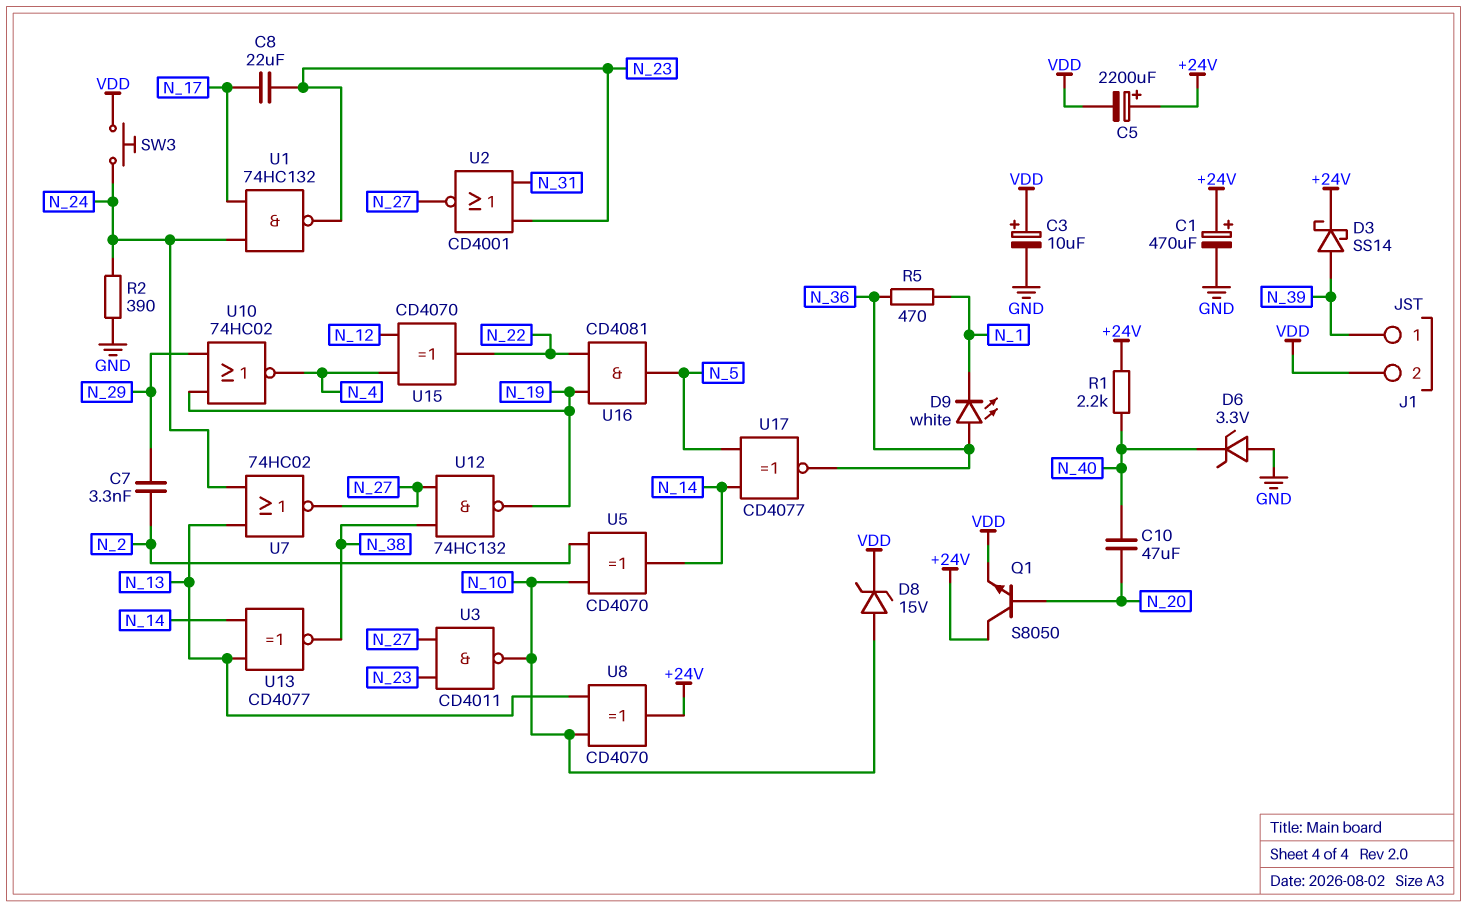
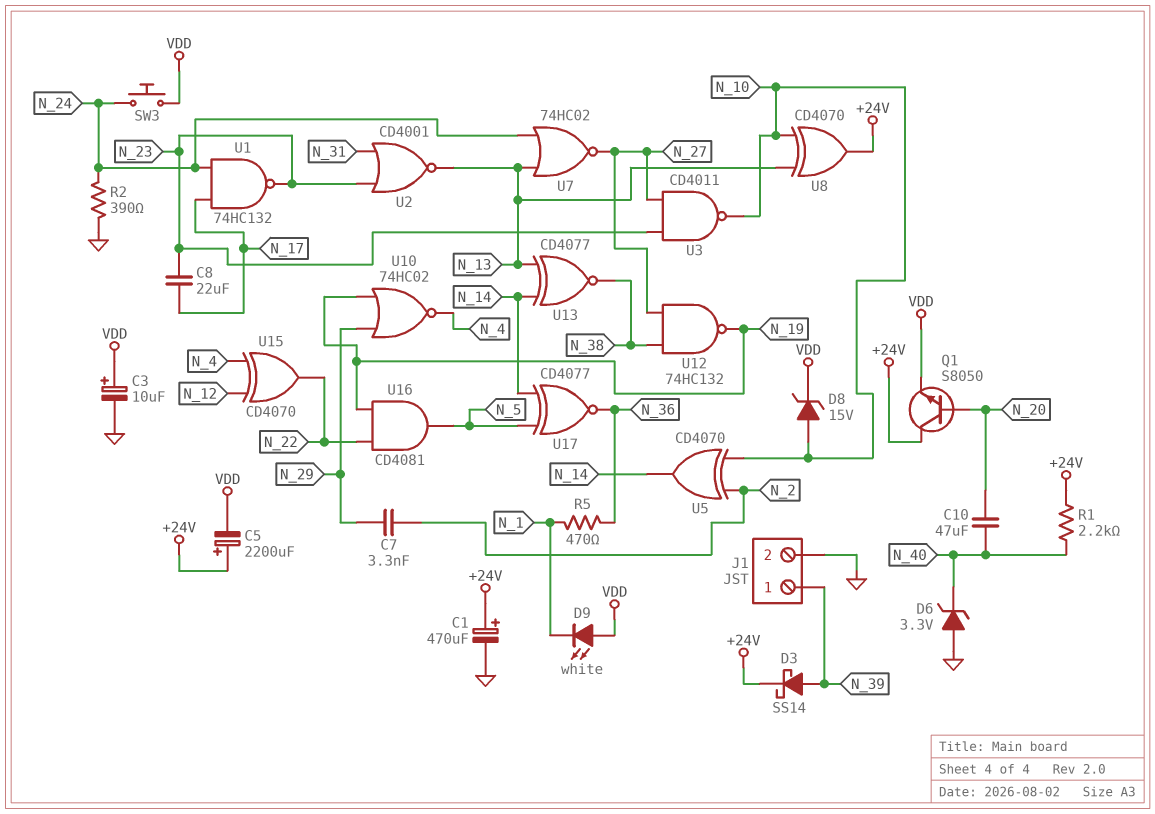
D9: LED white (A N_36, K N_1) -> LED white (A VDD, K N_1)
J1 pin 2: VDD -> GND
U2: NOR CD4001 (in N_23, in N_31, out N_27) -> NOR CD4001 (in N_23, in N_31, out N_13)

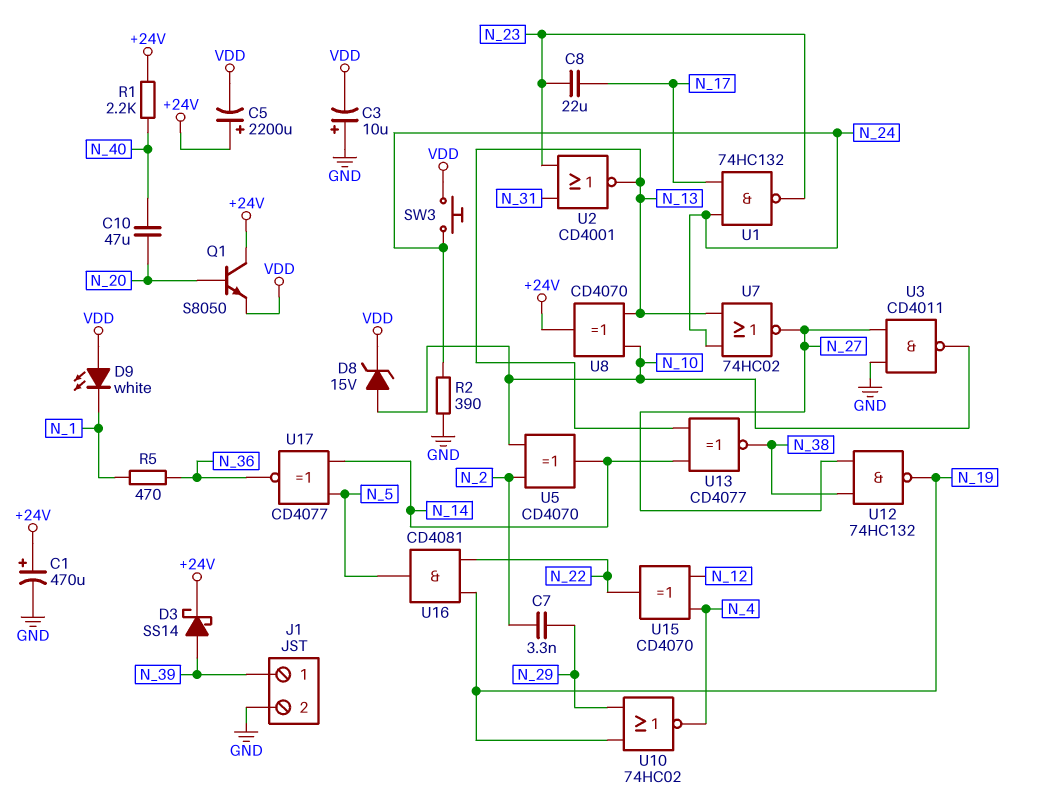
C3: 10uF (plus VDD, minus GND) -> 10uF (plus GND, minus VDD)
D6: zener 3.3V (A GND, K N_40) -> none
U3: NAND CD4011 (in N_23, in N_27, out N_10) -> NAND CD4011 (in GND, in N_27, out N_10)

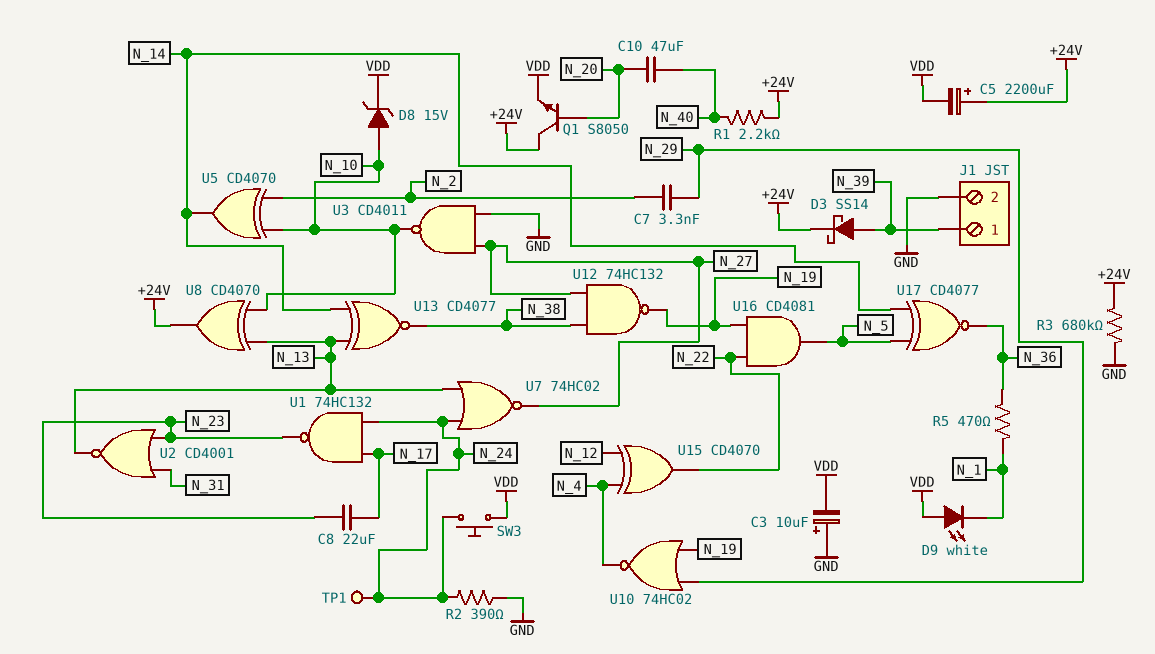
C1: 470uF (plus +24V, minus GND) -> none
R3: none -> 680k (+24V, GND)
TP1: none -> test point (N_24)

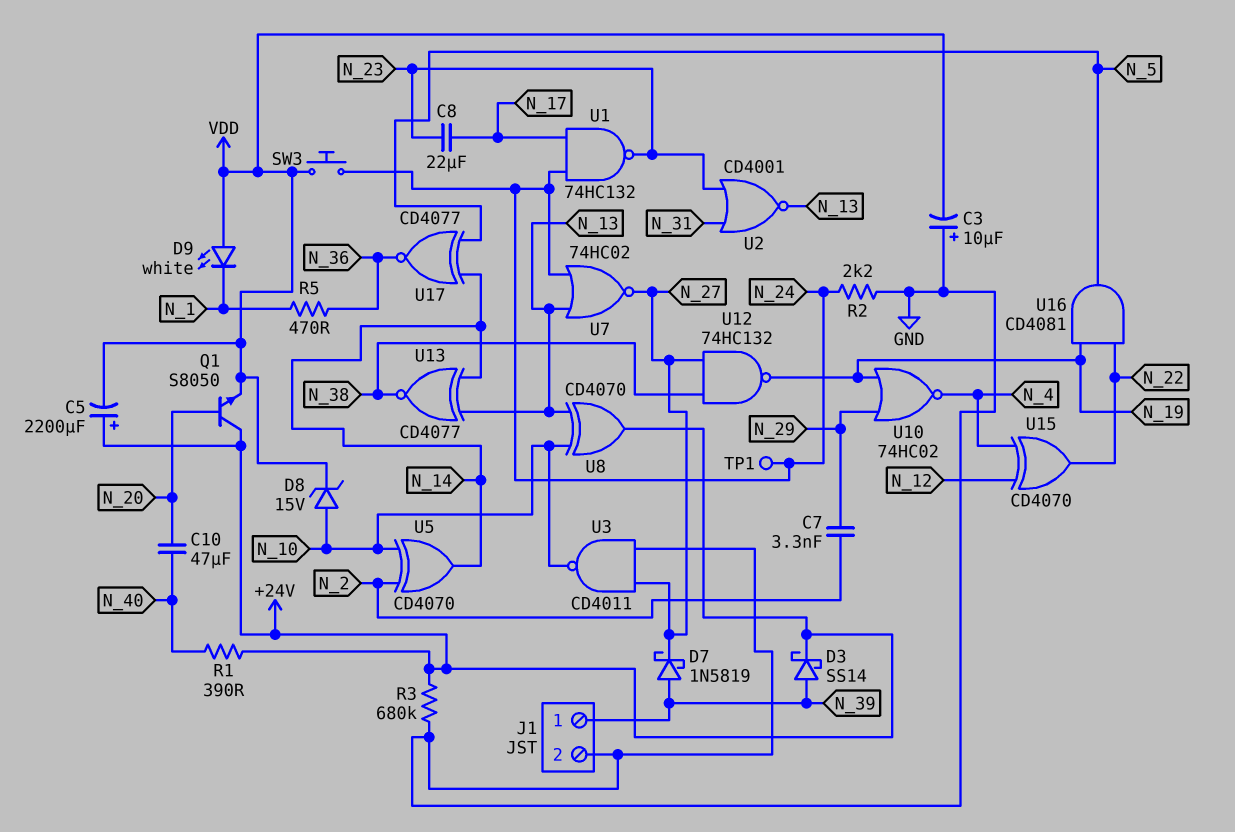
D7: none -> schottky 1N5819 (A N_39, K N_27)
R1: 2.2k (+24V, N_40) -> 390 (+24V, N_40)
R2: 390 (GND, N_24) -> 2.2k (GND, N_24)

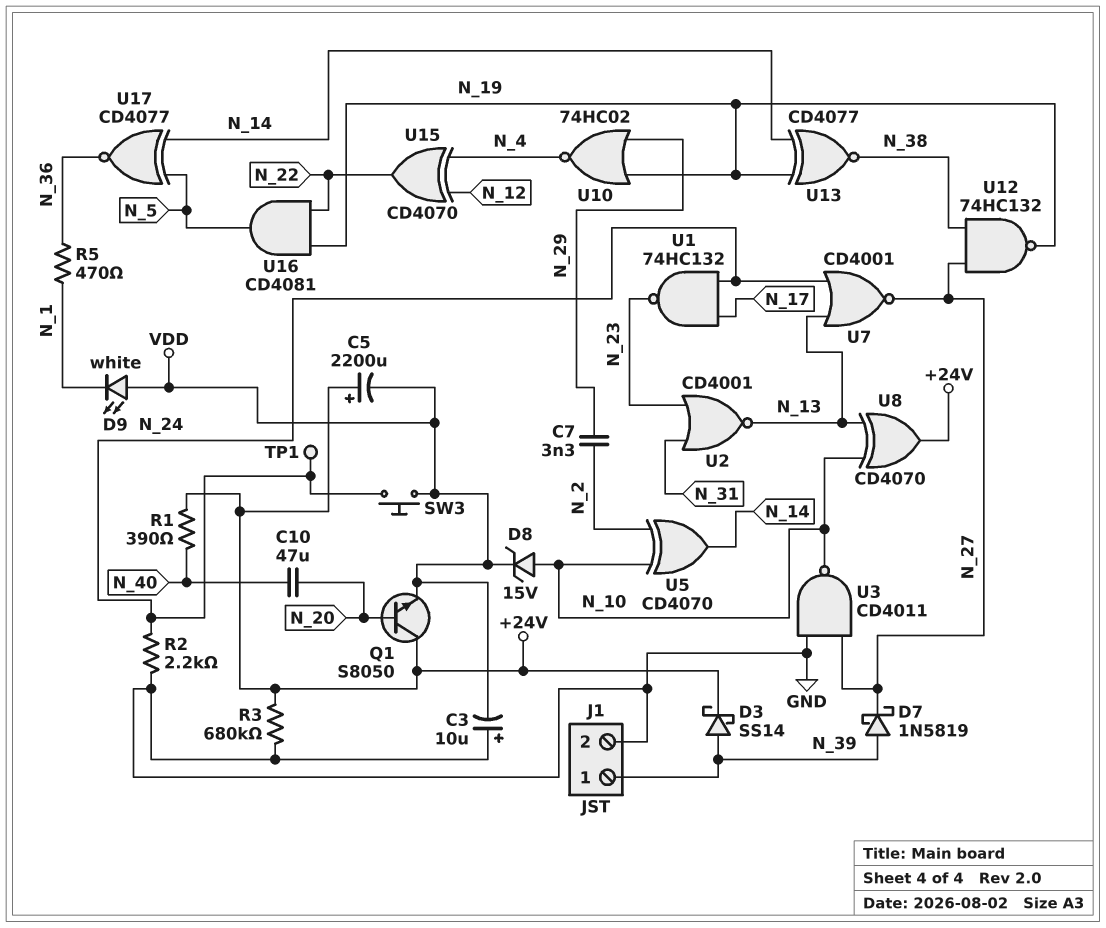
C8: 22uF (N_17, N_23) -> none
U7: NOR 74HC02 (in N_13, in N_24, out N_27) -> NOR CD4001 (in N_13, in N_24, out N_27)
U13: XNOR CD4077 (in N_13, in N_14, out N_38) -> XNOR CD4077 (in N_14, in N_19, out N_38)

